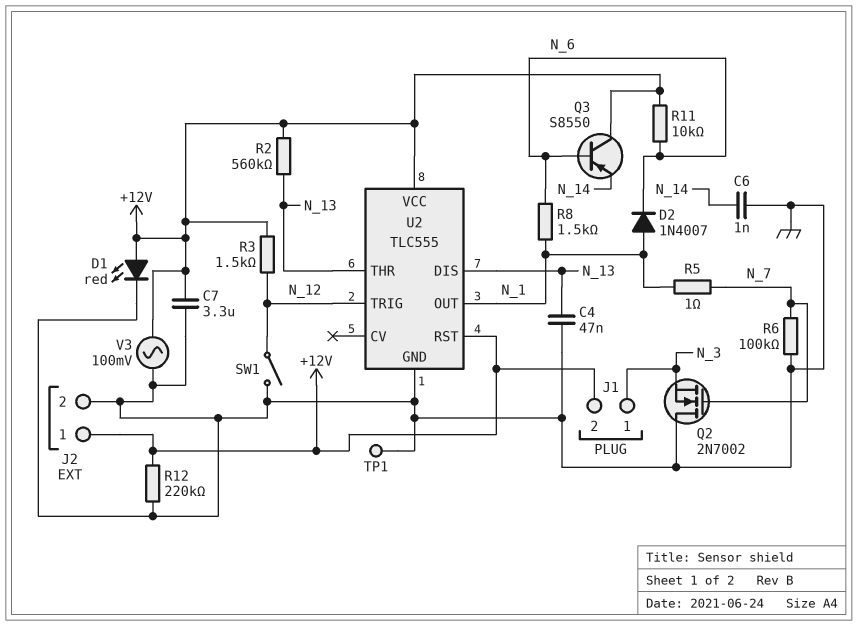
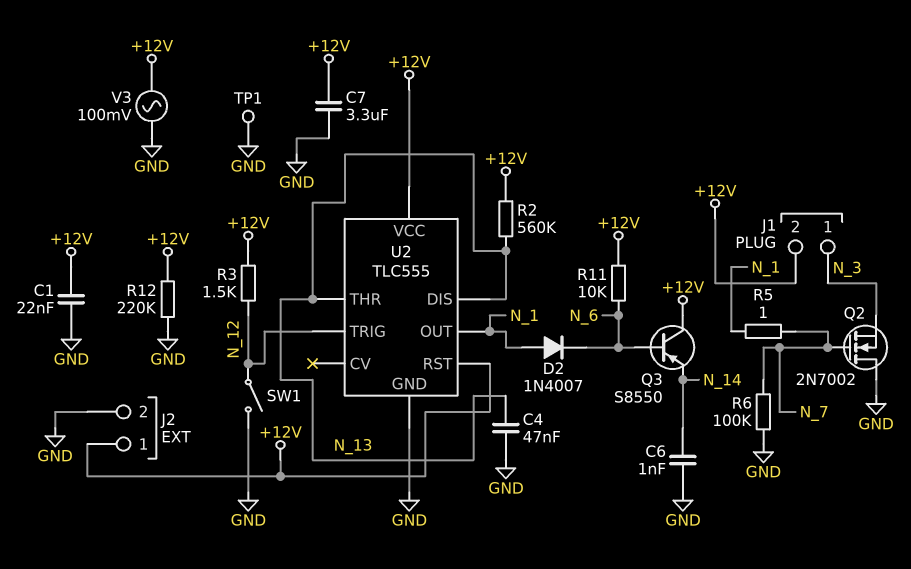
C1: none -> 22nF (+12V, GND)
D1: LED red (A +12V, K GND) -> none
R8: 1.5k (N_1, N_6) -> none

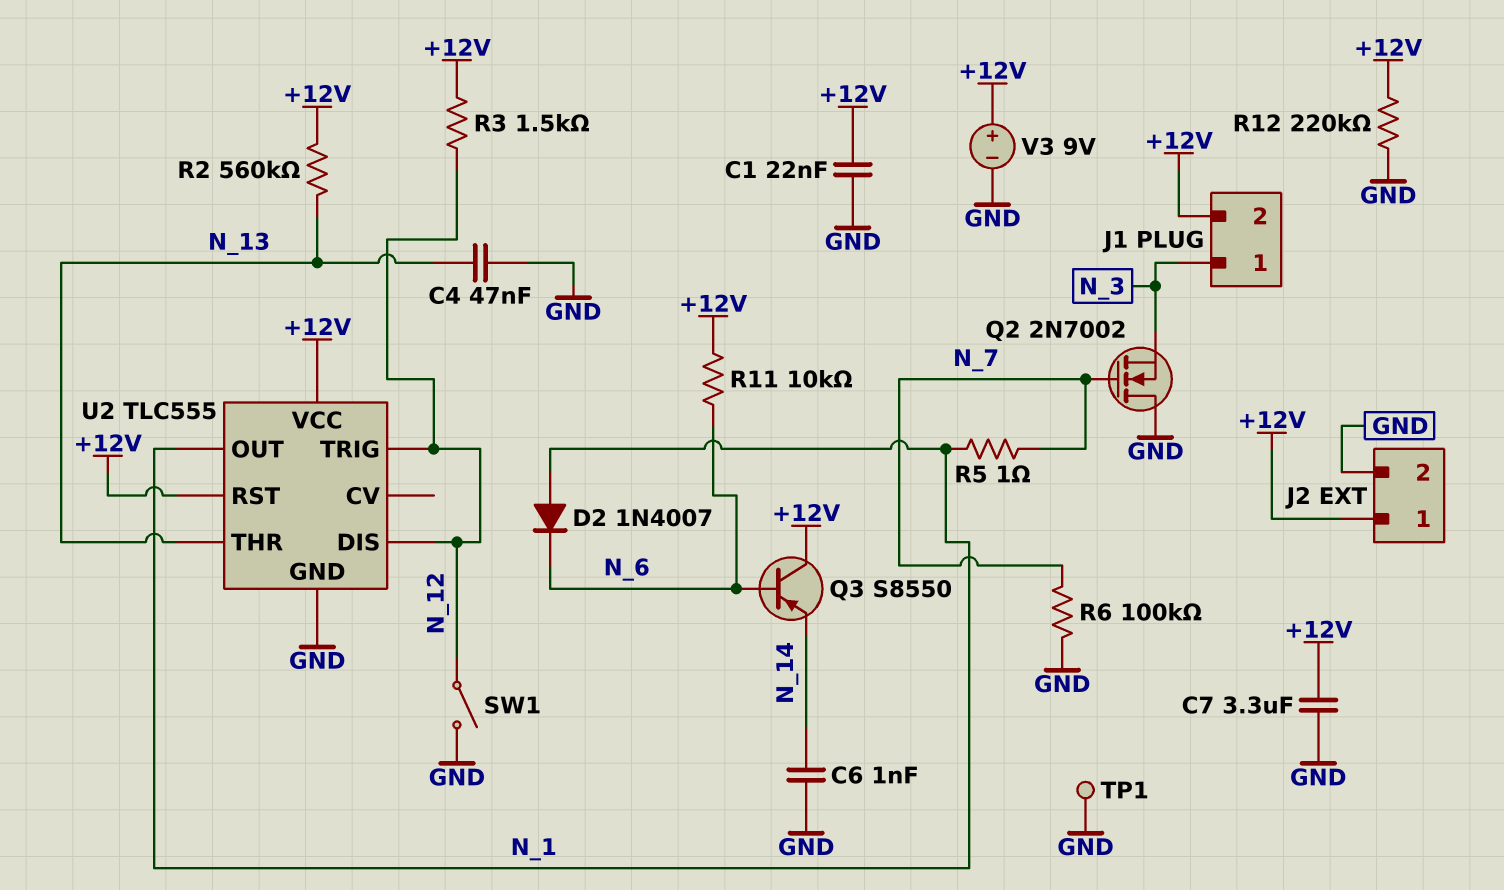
U2 pin DIS: N_13 -> N_12
V3: AC 100mV (+12V, GND) -> 9V (plus +12V, minus GND)

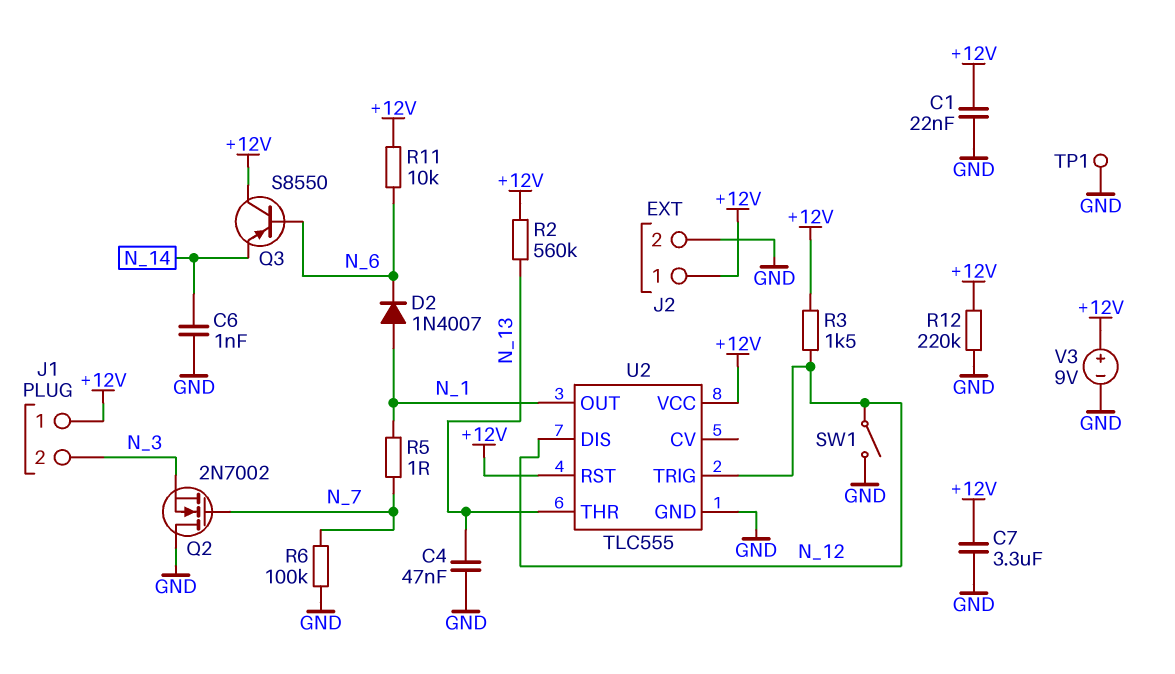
J1 pin 1: N_3 -> +12V
J1 pin 2: +12V -> N_3

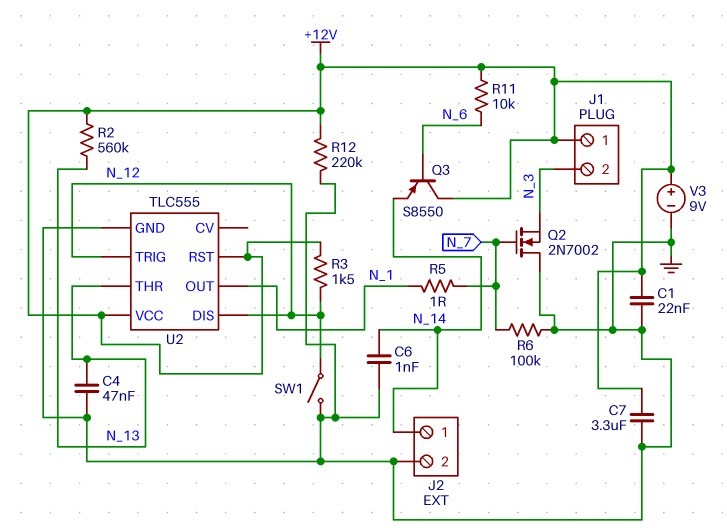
D2: diode 1N4007 (A N_1, K N_6) -> none
J2 pin 1: +12V -> N_14
TP1: test point (GND) -> none

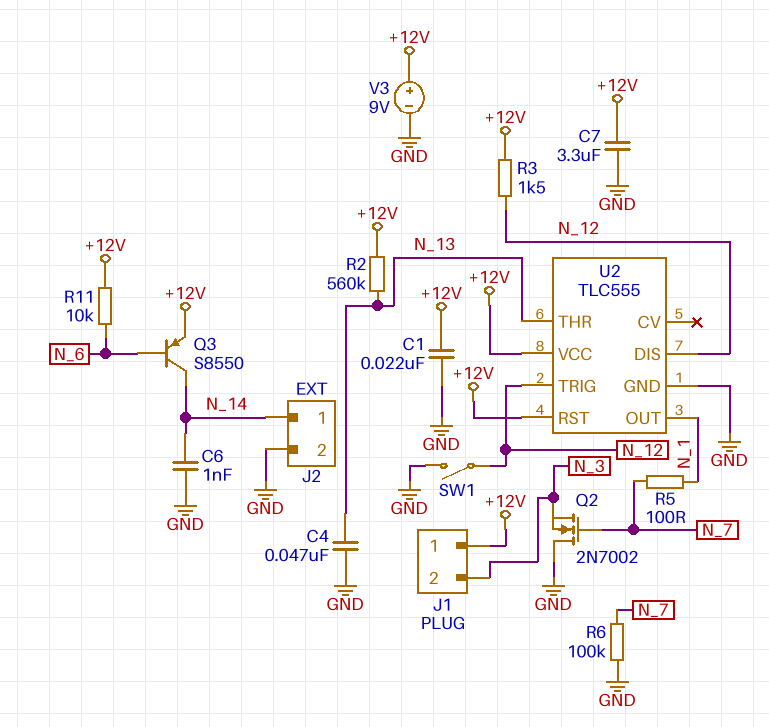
Q3: PNP S8550 (B N_6, C +12V, E N_14) -> PNP S8550 (B N_6, C N_14, E +12V)
R5: 1 (N_1, N_7) -> 100 (N_1, N_7)
R12: 220k (+12V, GND) -> none

